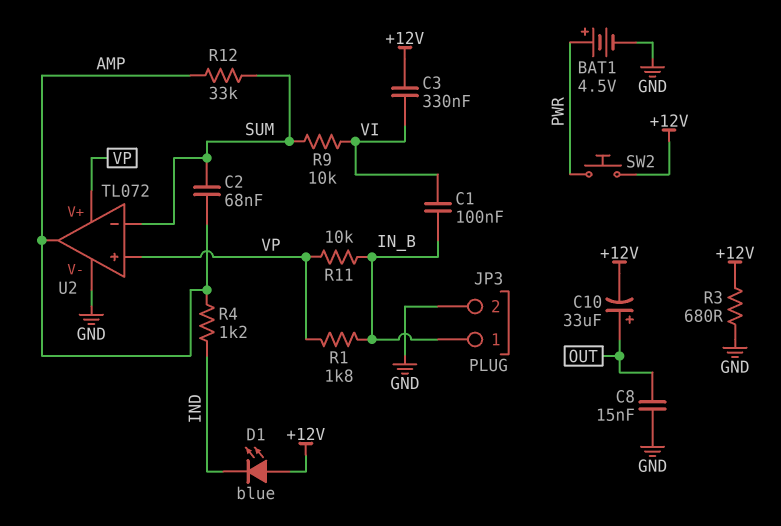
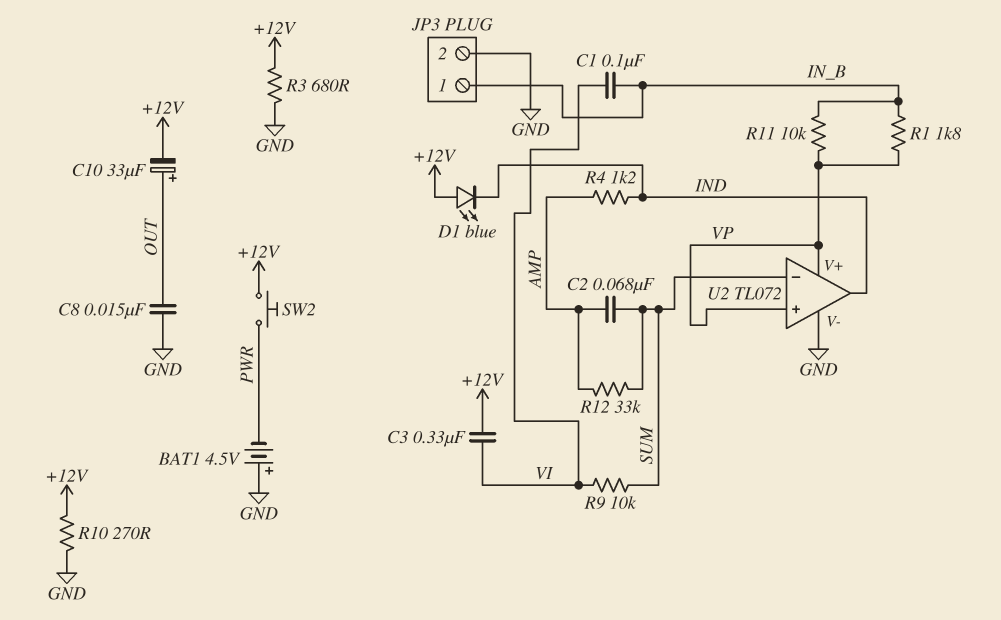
BAT1: 4.5V (plus PWR, minus GND) -> 4.5V (plus GND, minus PWR)
R10: none -> 270 (+12V, GND)
U2 pin out: AMP -> IND

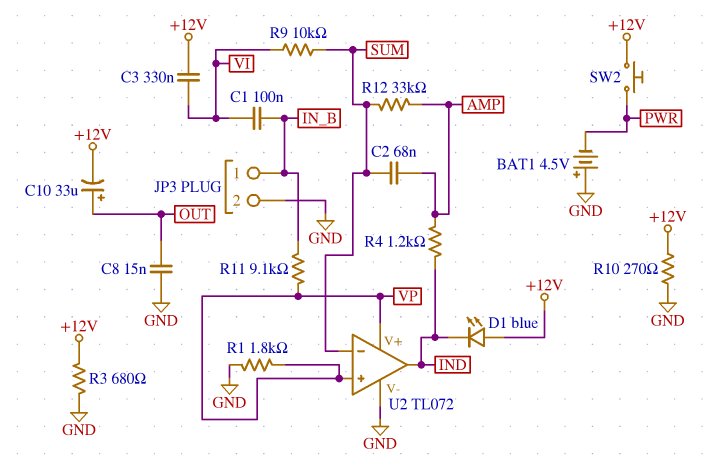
R1: 1.8k (IN_B, VP) -> 1.8k (GND, VP)
R11: 10k (IN_B, VP) -> 9.1k (IN_B, VP)

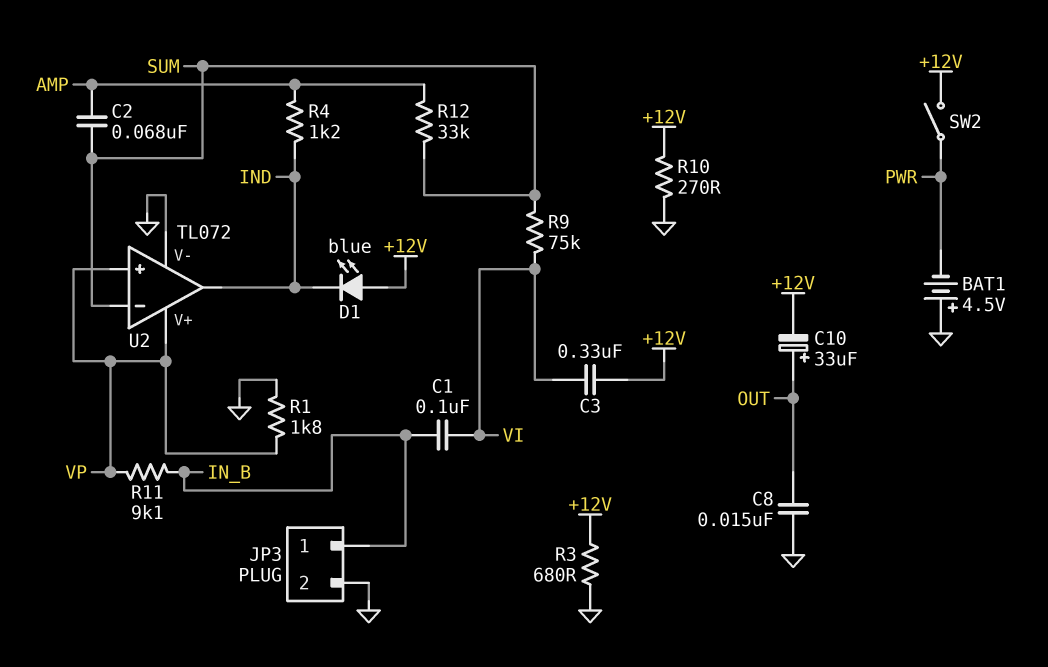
R9: 10k (SUM, VI) -> 75k (SUM, VI)
SW2: button (+12V, PWR) -> switch (+12V, PWR)

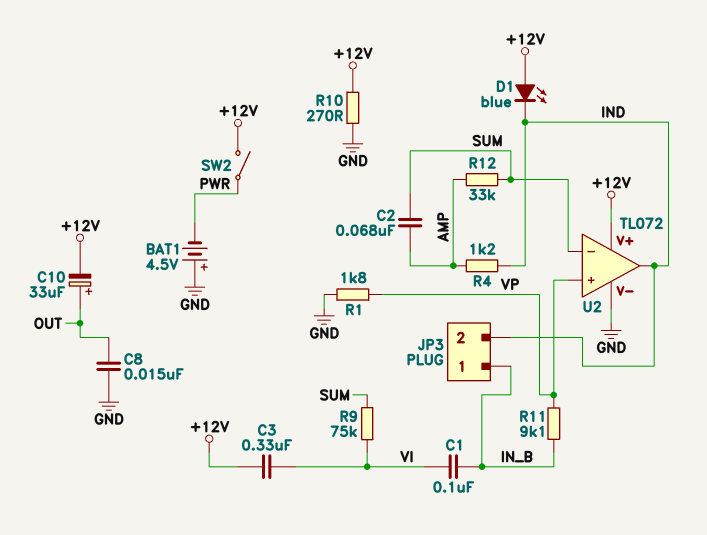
JP3 pin 2: GND -> IND
R3: 680 (+12V, GND) -> none
U2 pin V+: VP -> +12V

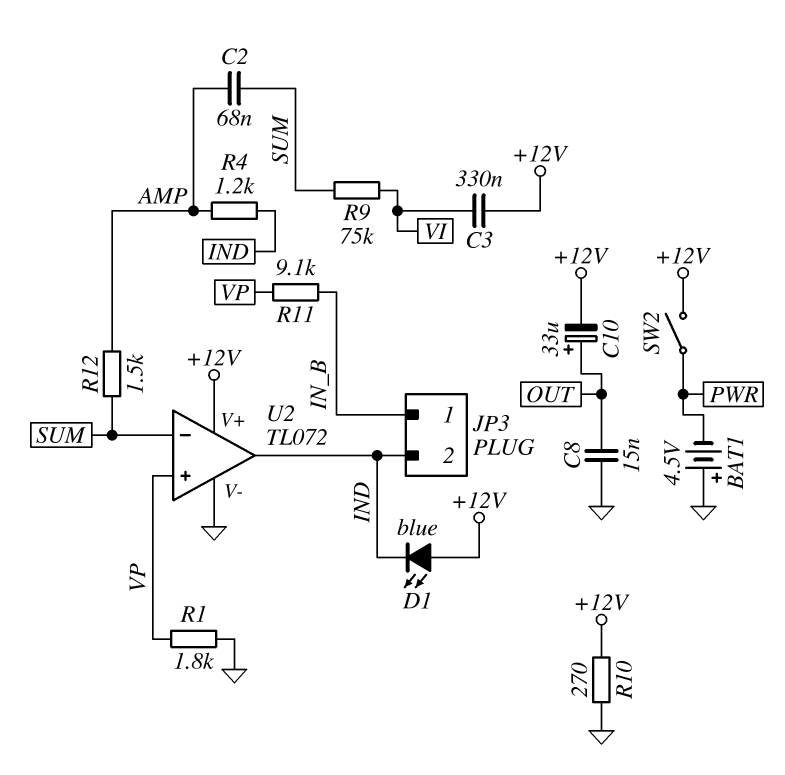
C1: 100nF (IN_B, VI) -> none
R12: 33k (AMP, SUM) -> 1.5k (AMP, SUM)

